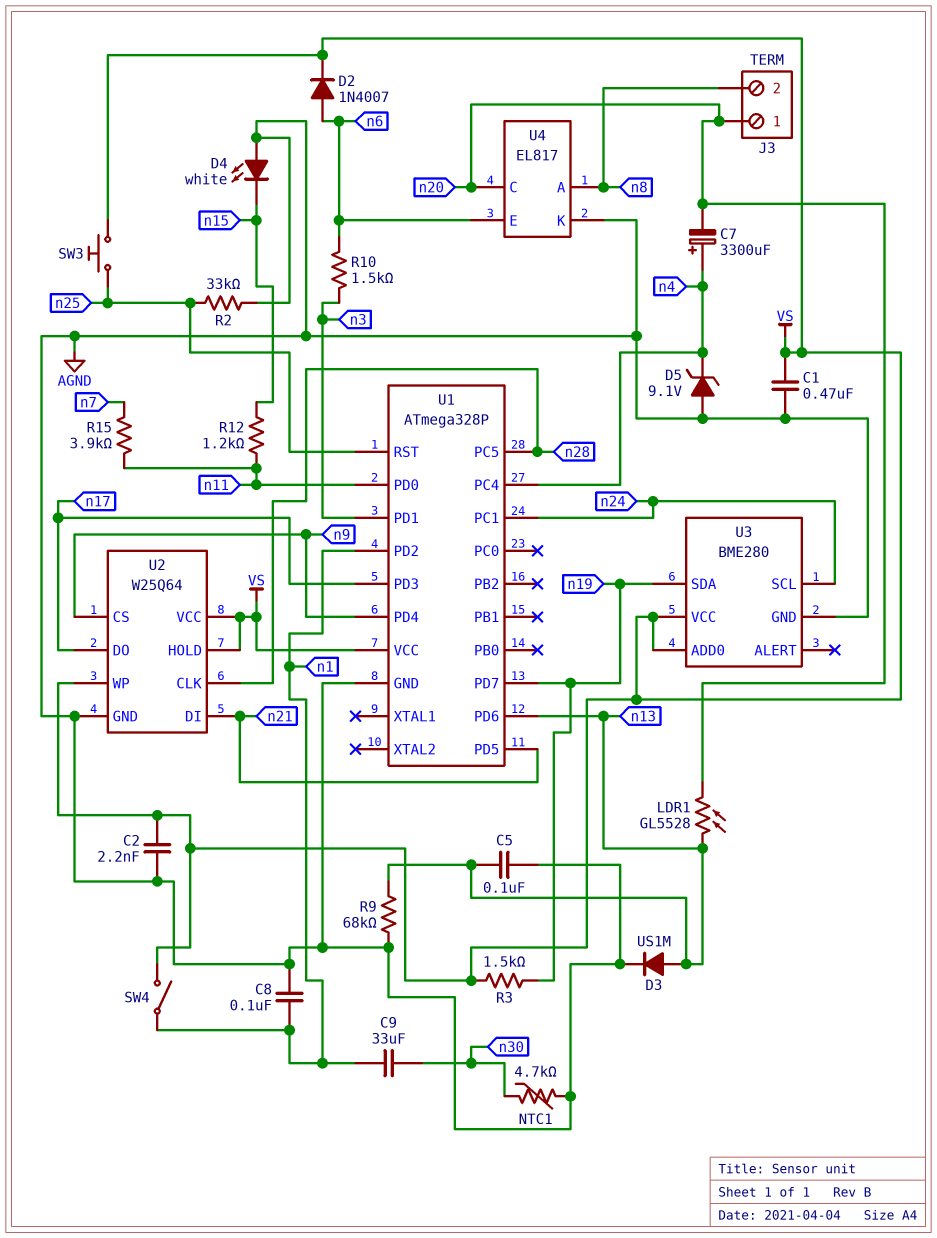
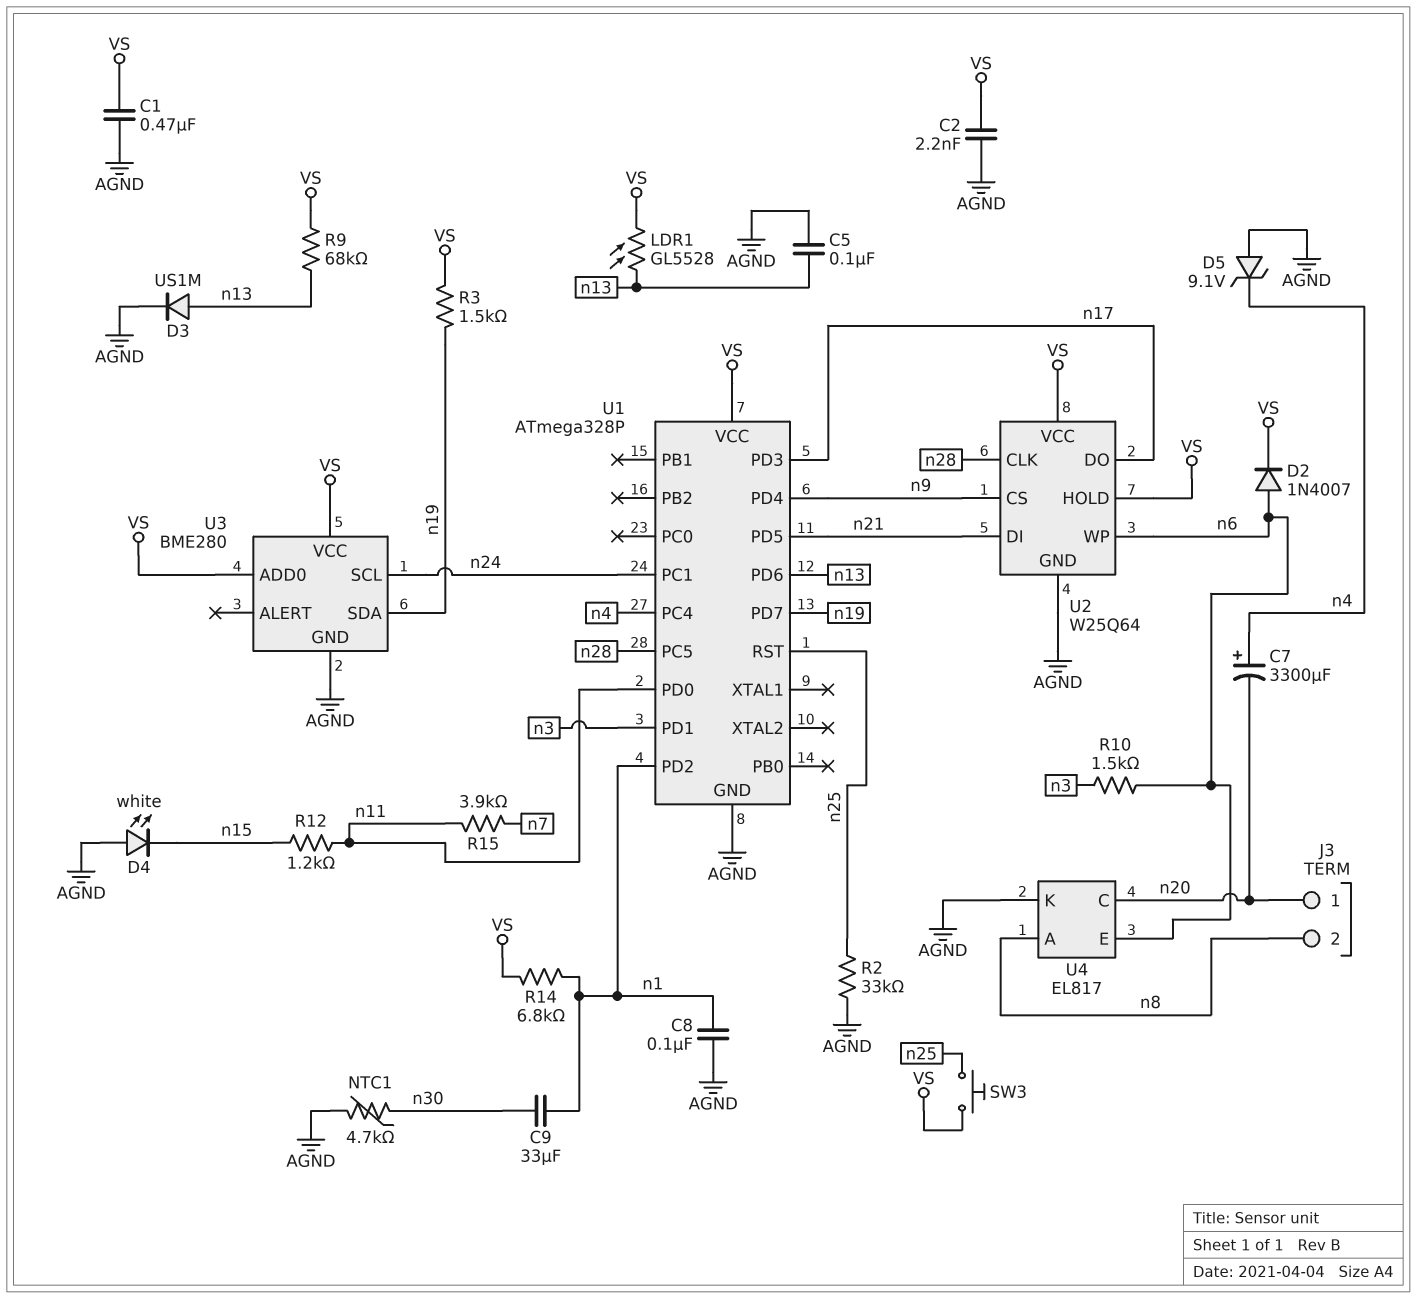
LDR1: GL5528 (n13, n20) -> GL5528 (VS, n13)
R9: 68k (AGND, n13) -> 68k (VS, n13)
R14: none -> 6.8k (VS, n1)
SW4: switch (VS, n1) -> none
U2 pin WP: VS -> n6

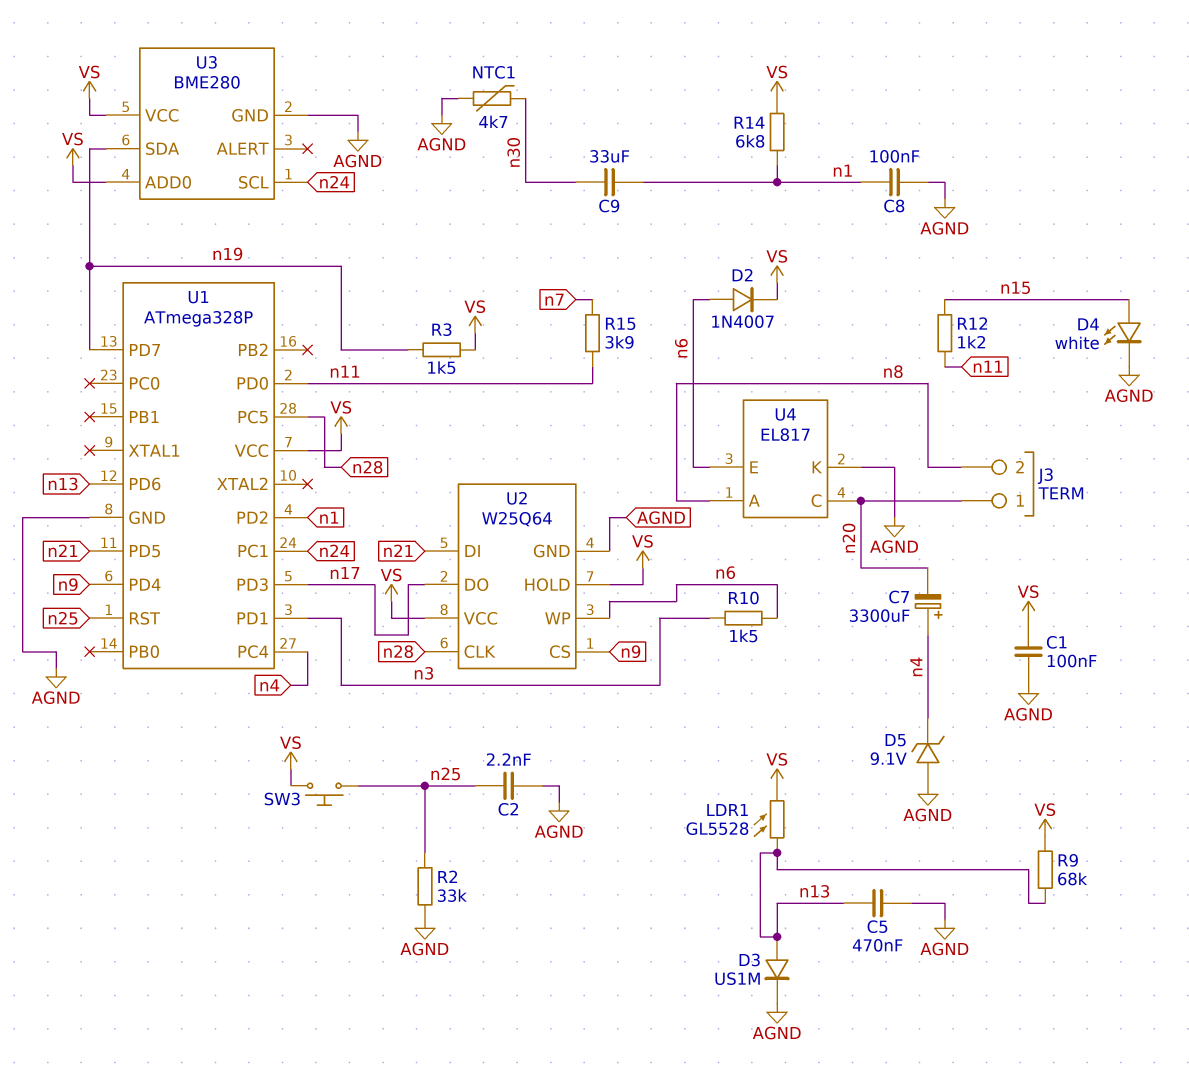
C1: 470nF (AGND, VS) -> 100nF (AGND, VS)
C2: 2.2nF (AGND, VS) -> 2.2nF (AGND, n25)
C5: 100nF (AGND, n13) -> 470nF (AGND, n13)
D4: LED white (A AGND, K n15) -> LED white (A n15, K AGND)

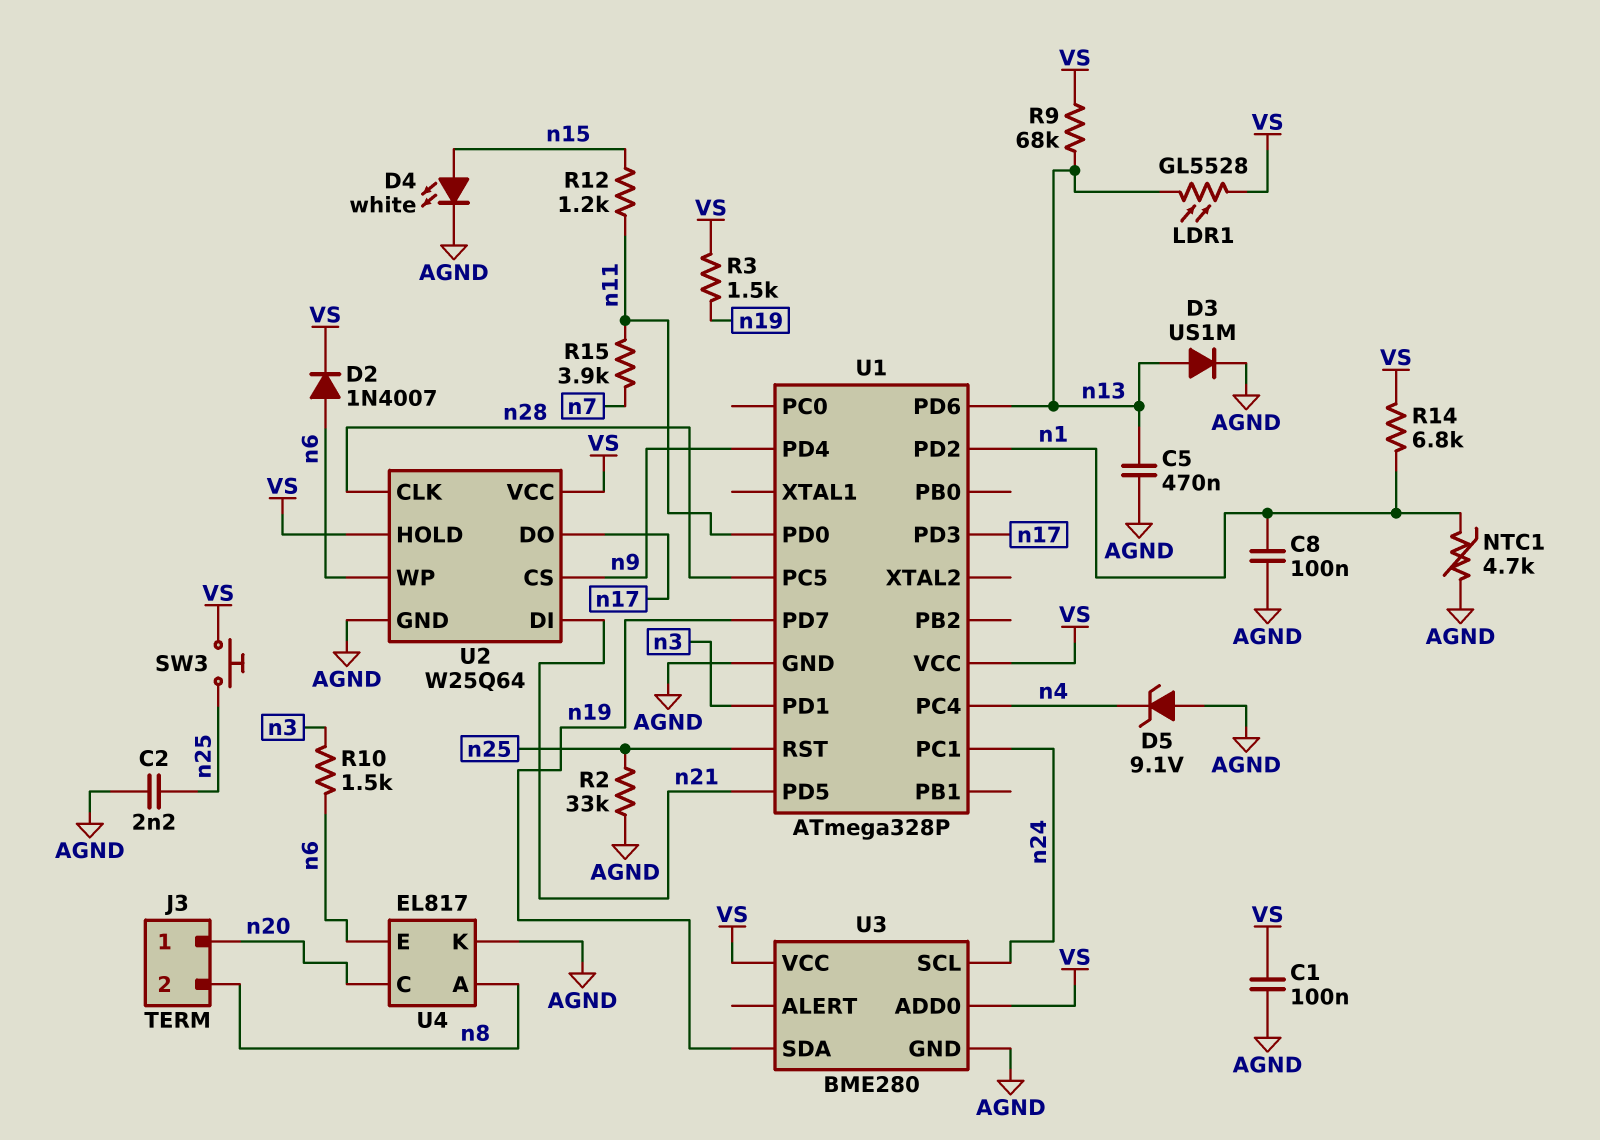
C7: 3300uF (plus n4, minus n20) -> none
C9: 33uF (n1, n30) -> none
NTC1: 4.7k (AGND, n30) -> 4.7k (AGND, n1)

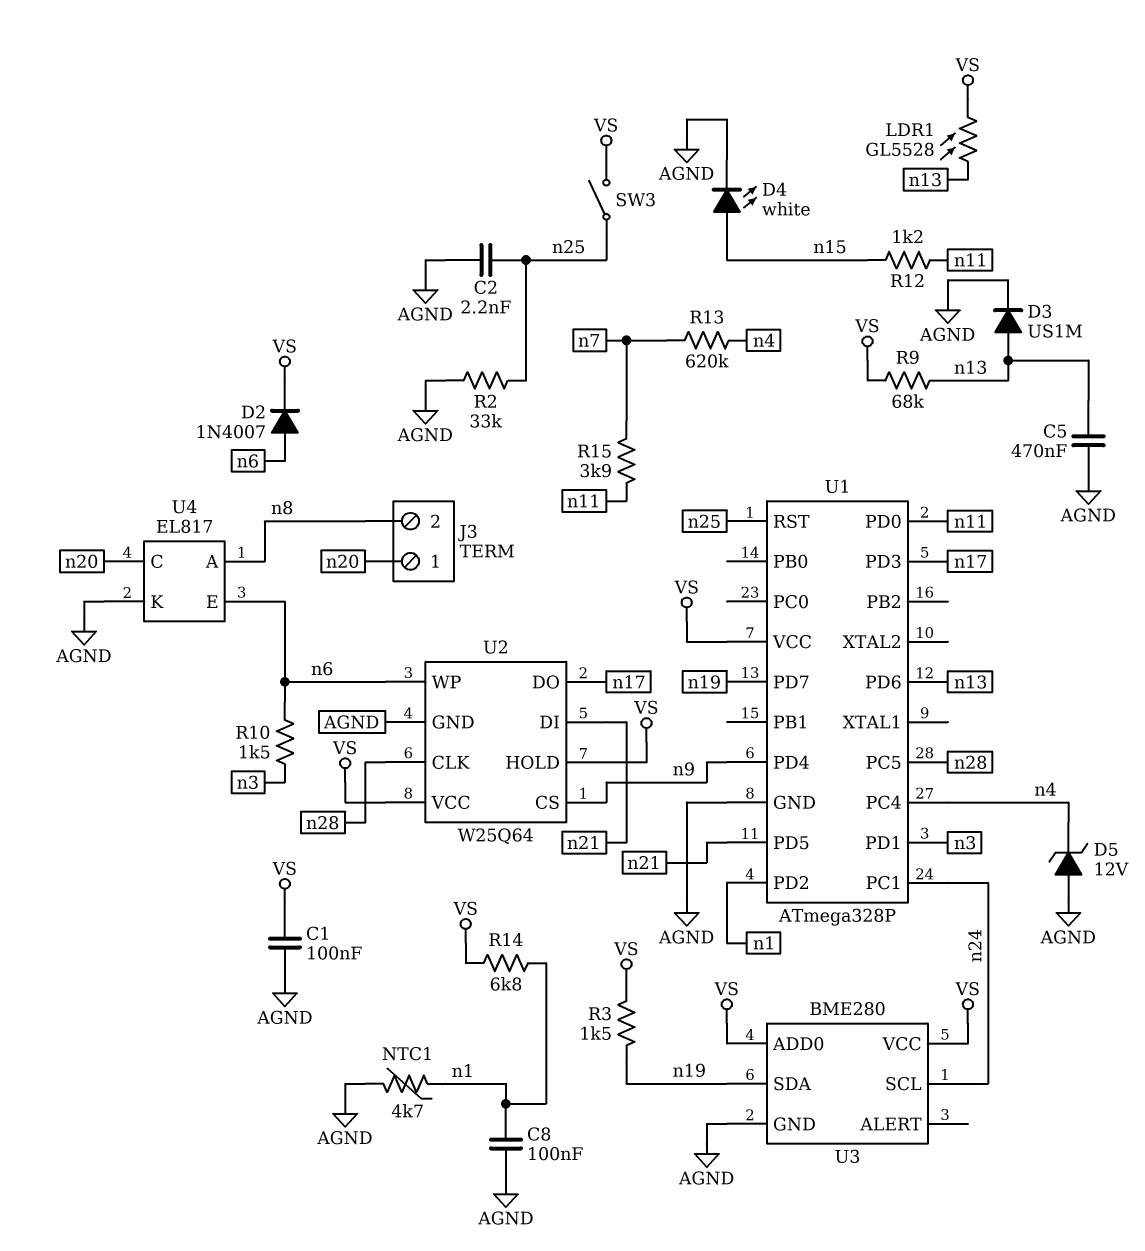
D5: zener 9.1V (A AGND, K n4) -> zener 12V (A AGND, K n4)
R13: none -> 620k (n4, n7)
SW3: button (VS, n25) -> switch (VS, n25)

